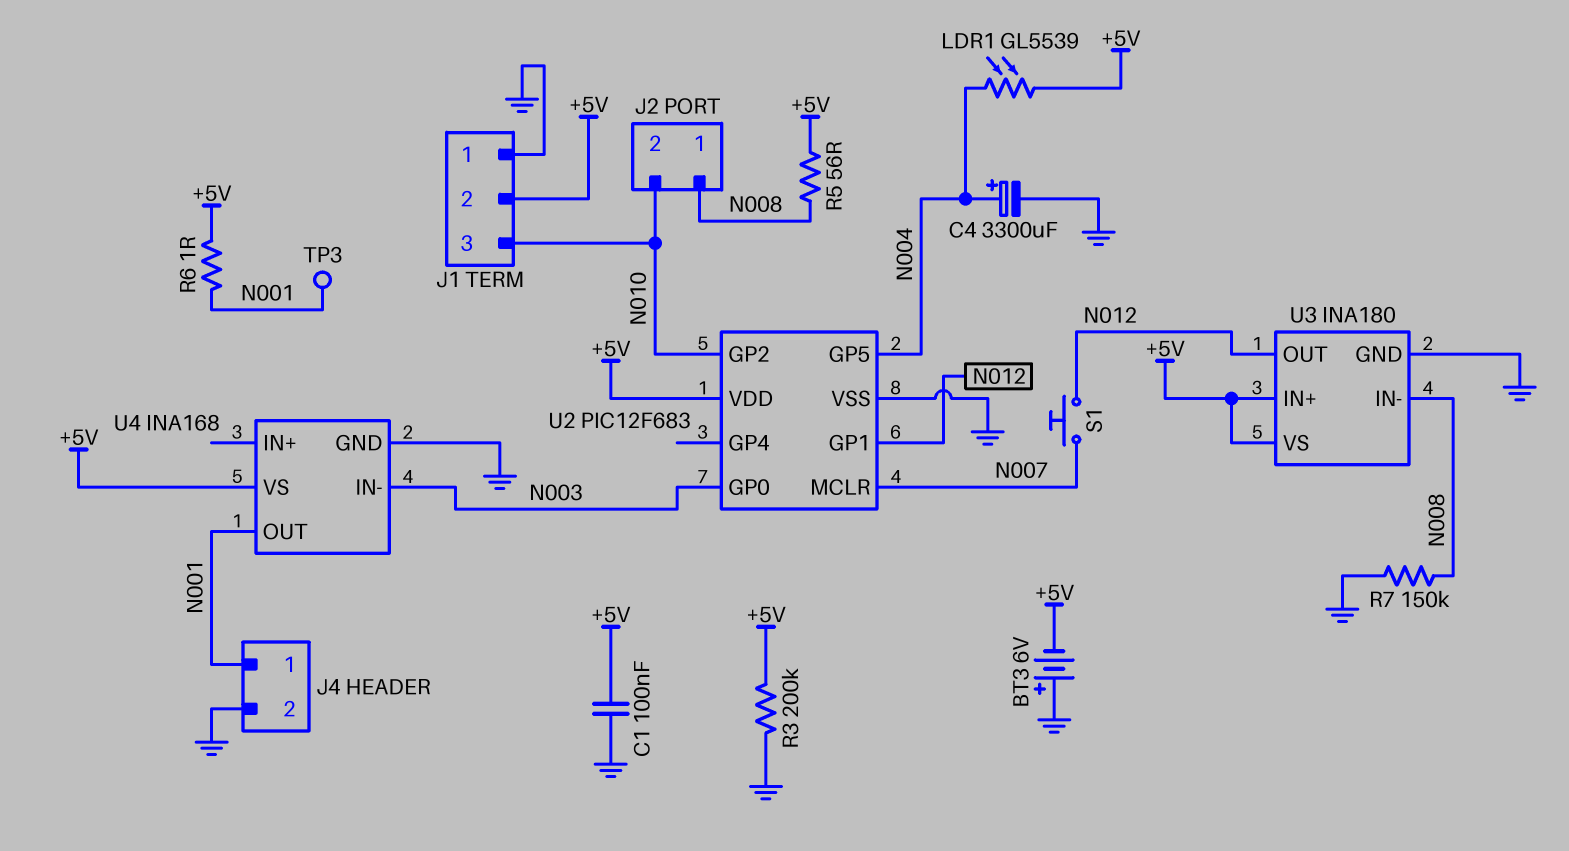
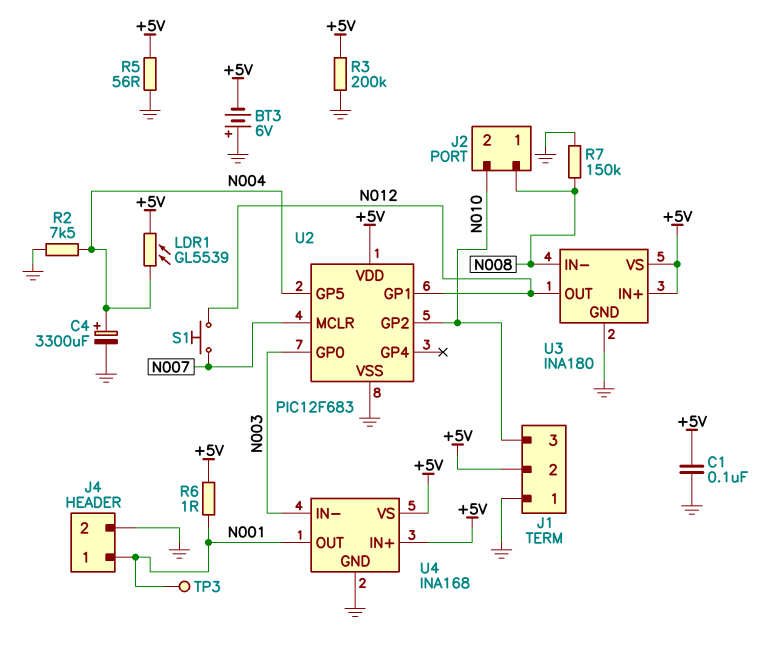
R2: none -> 7.5k (GND, N004)
R5: 56 (+5V, N008) -> 56 (+5V, GND)
U4 pin IN+: none -> +5V

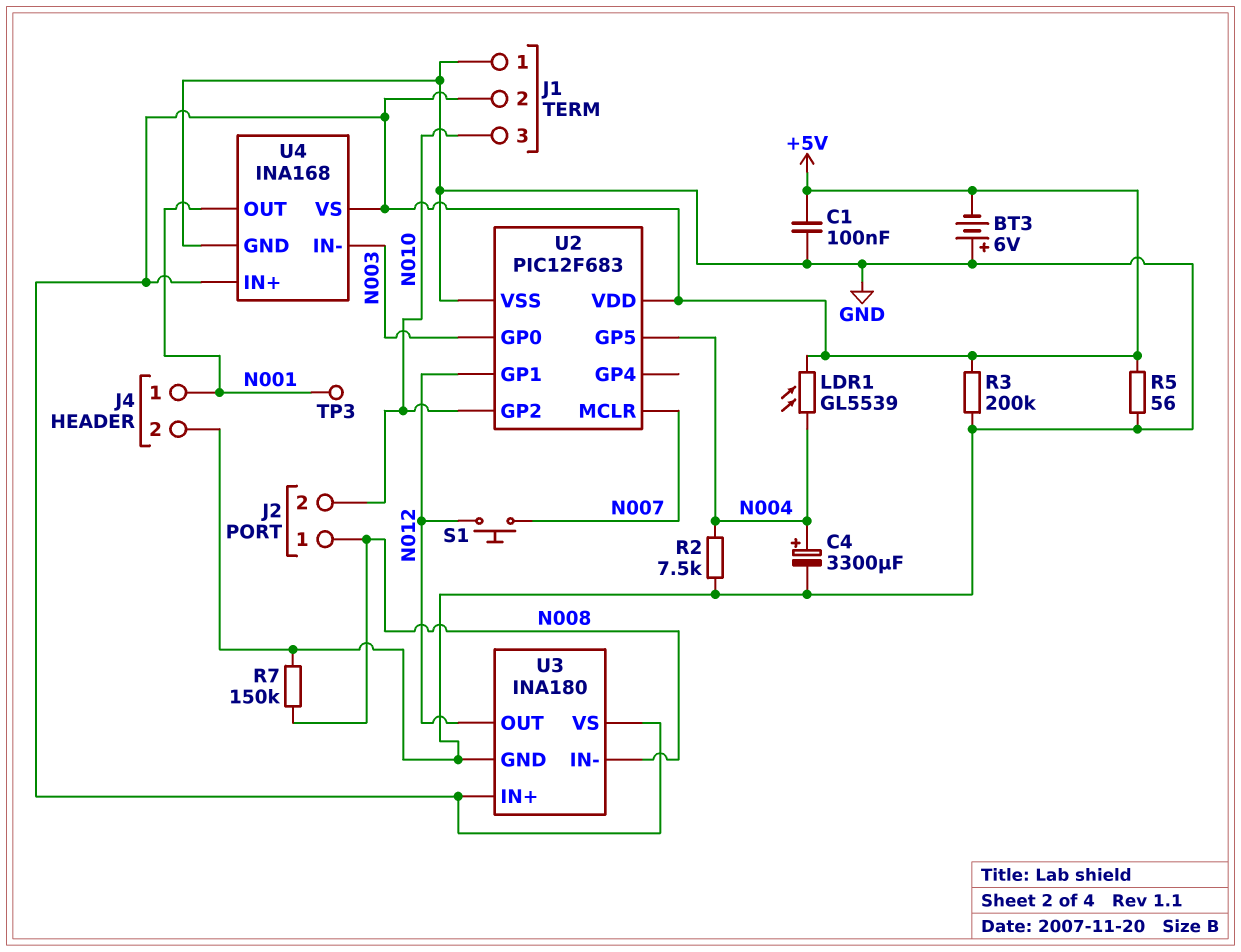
R6: 1 (+5V, N001) -> none

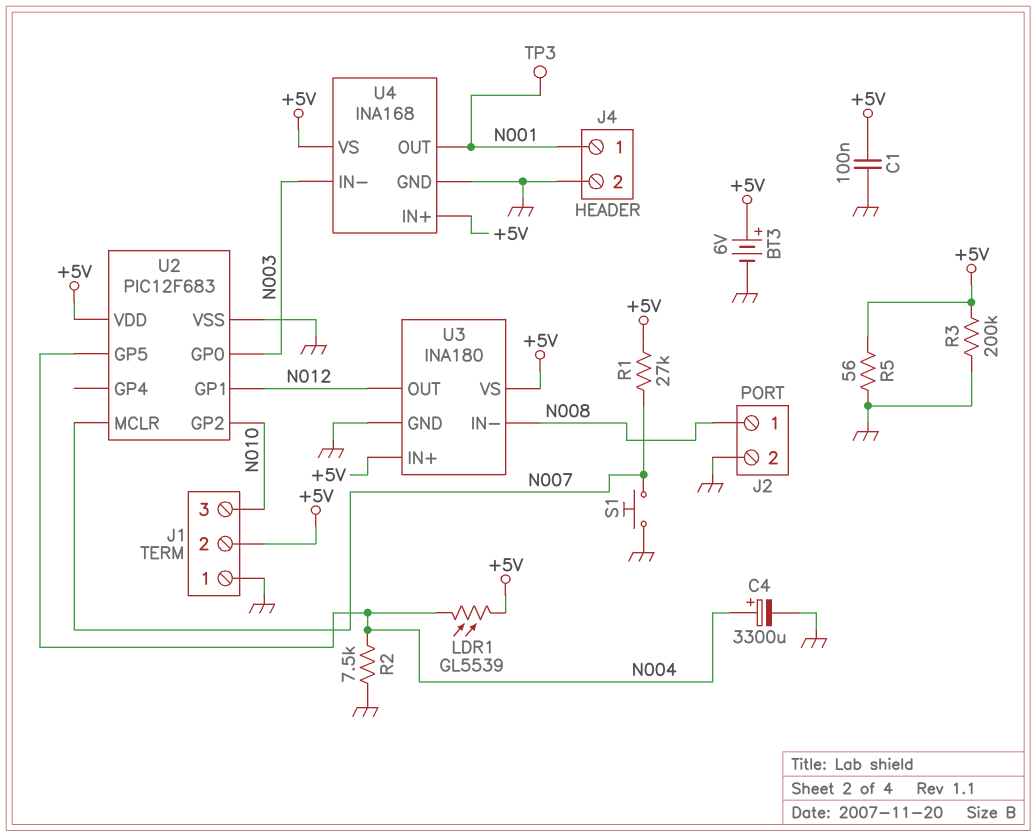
BT3: 6V (plus GND, minus +5V) -> 6V (plus +5V, minus GND)
J2 pin 2: N010 -> GND
R1: none -> 27k (+5V, N007)
R7: 150k (GND, N008) -> none
S1: button (N007, N012) -> button (GND, N007)

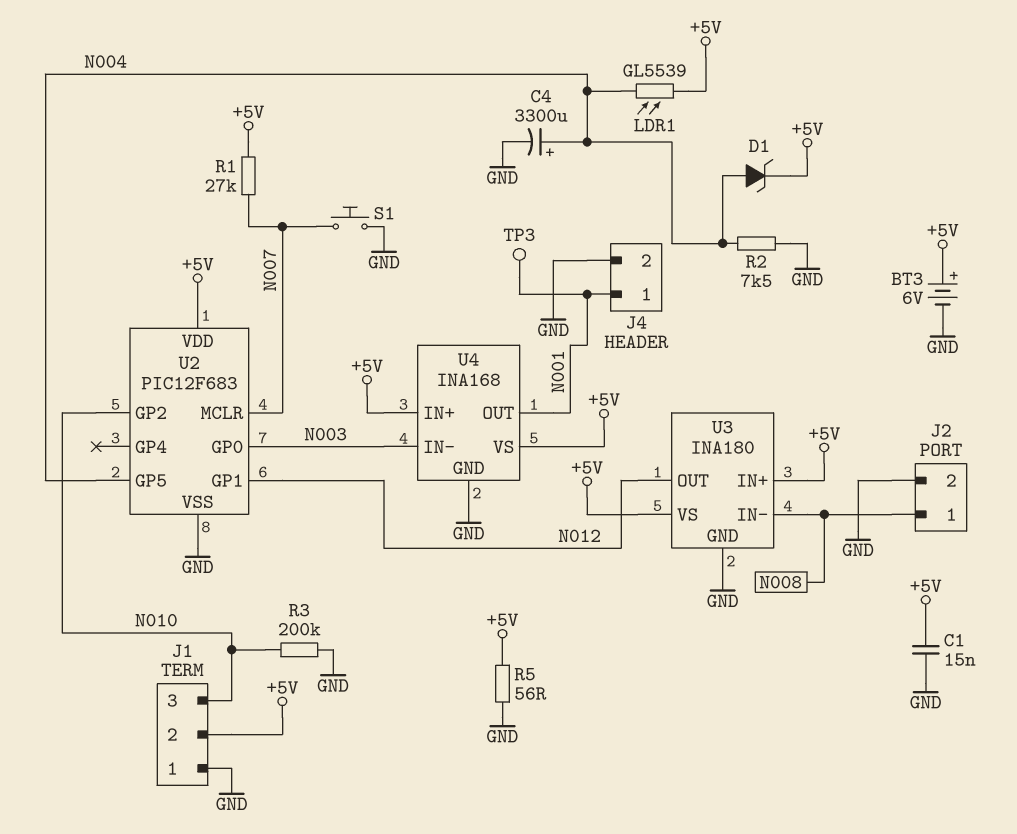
C1: 100nF (+5V, GND) -> 15nF (+5V, GND)
D1: none -> zener (A N004, K +5V)
R3: 200k (+5V, GND) -> 200k (GND, N010)

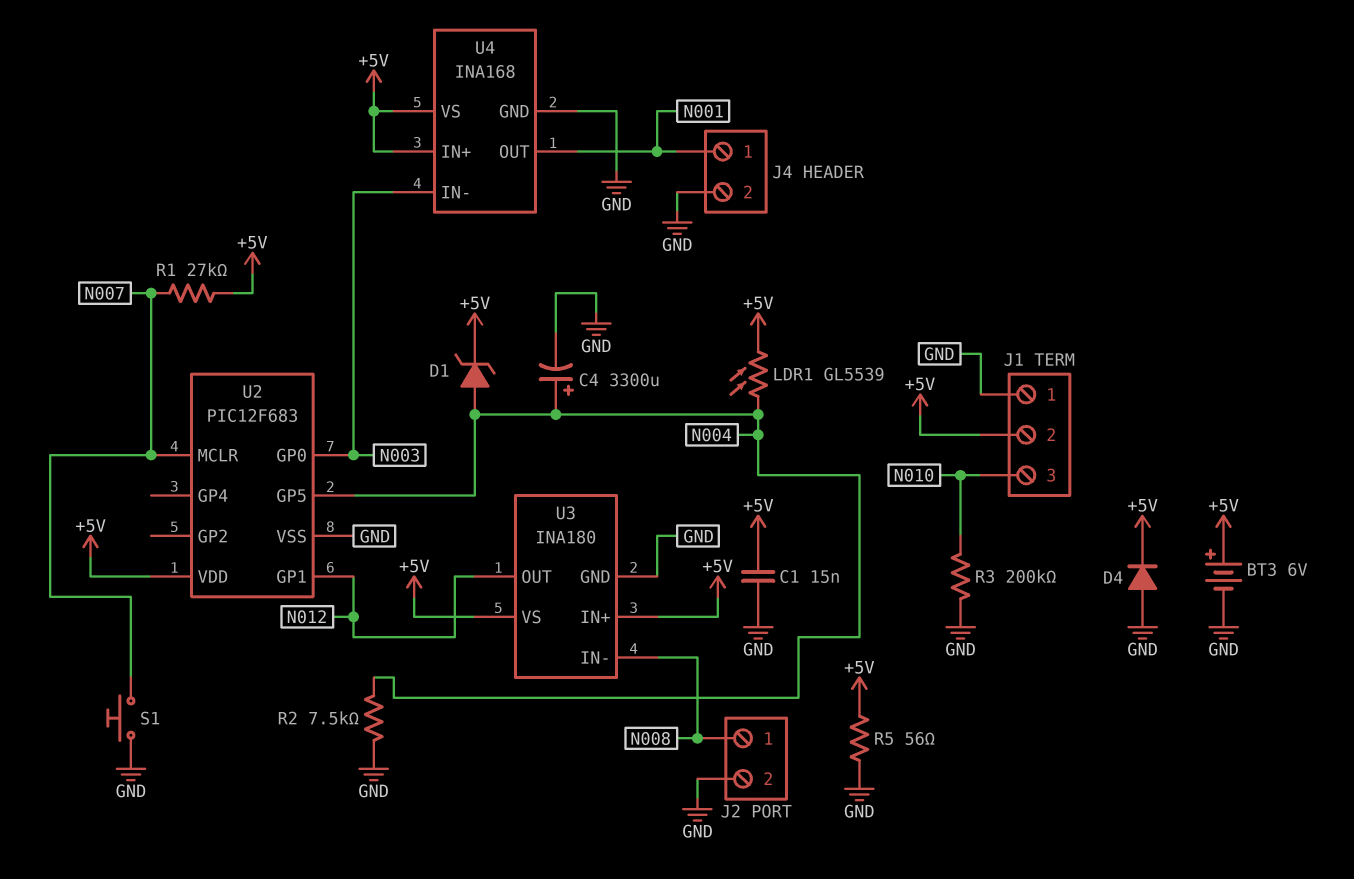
D4: none -> diode (A GND, K +5V)
TP3: test point (N001) -> none
U2 pin GP2: N010 -> none

